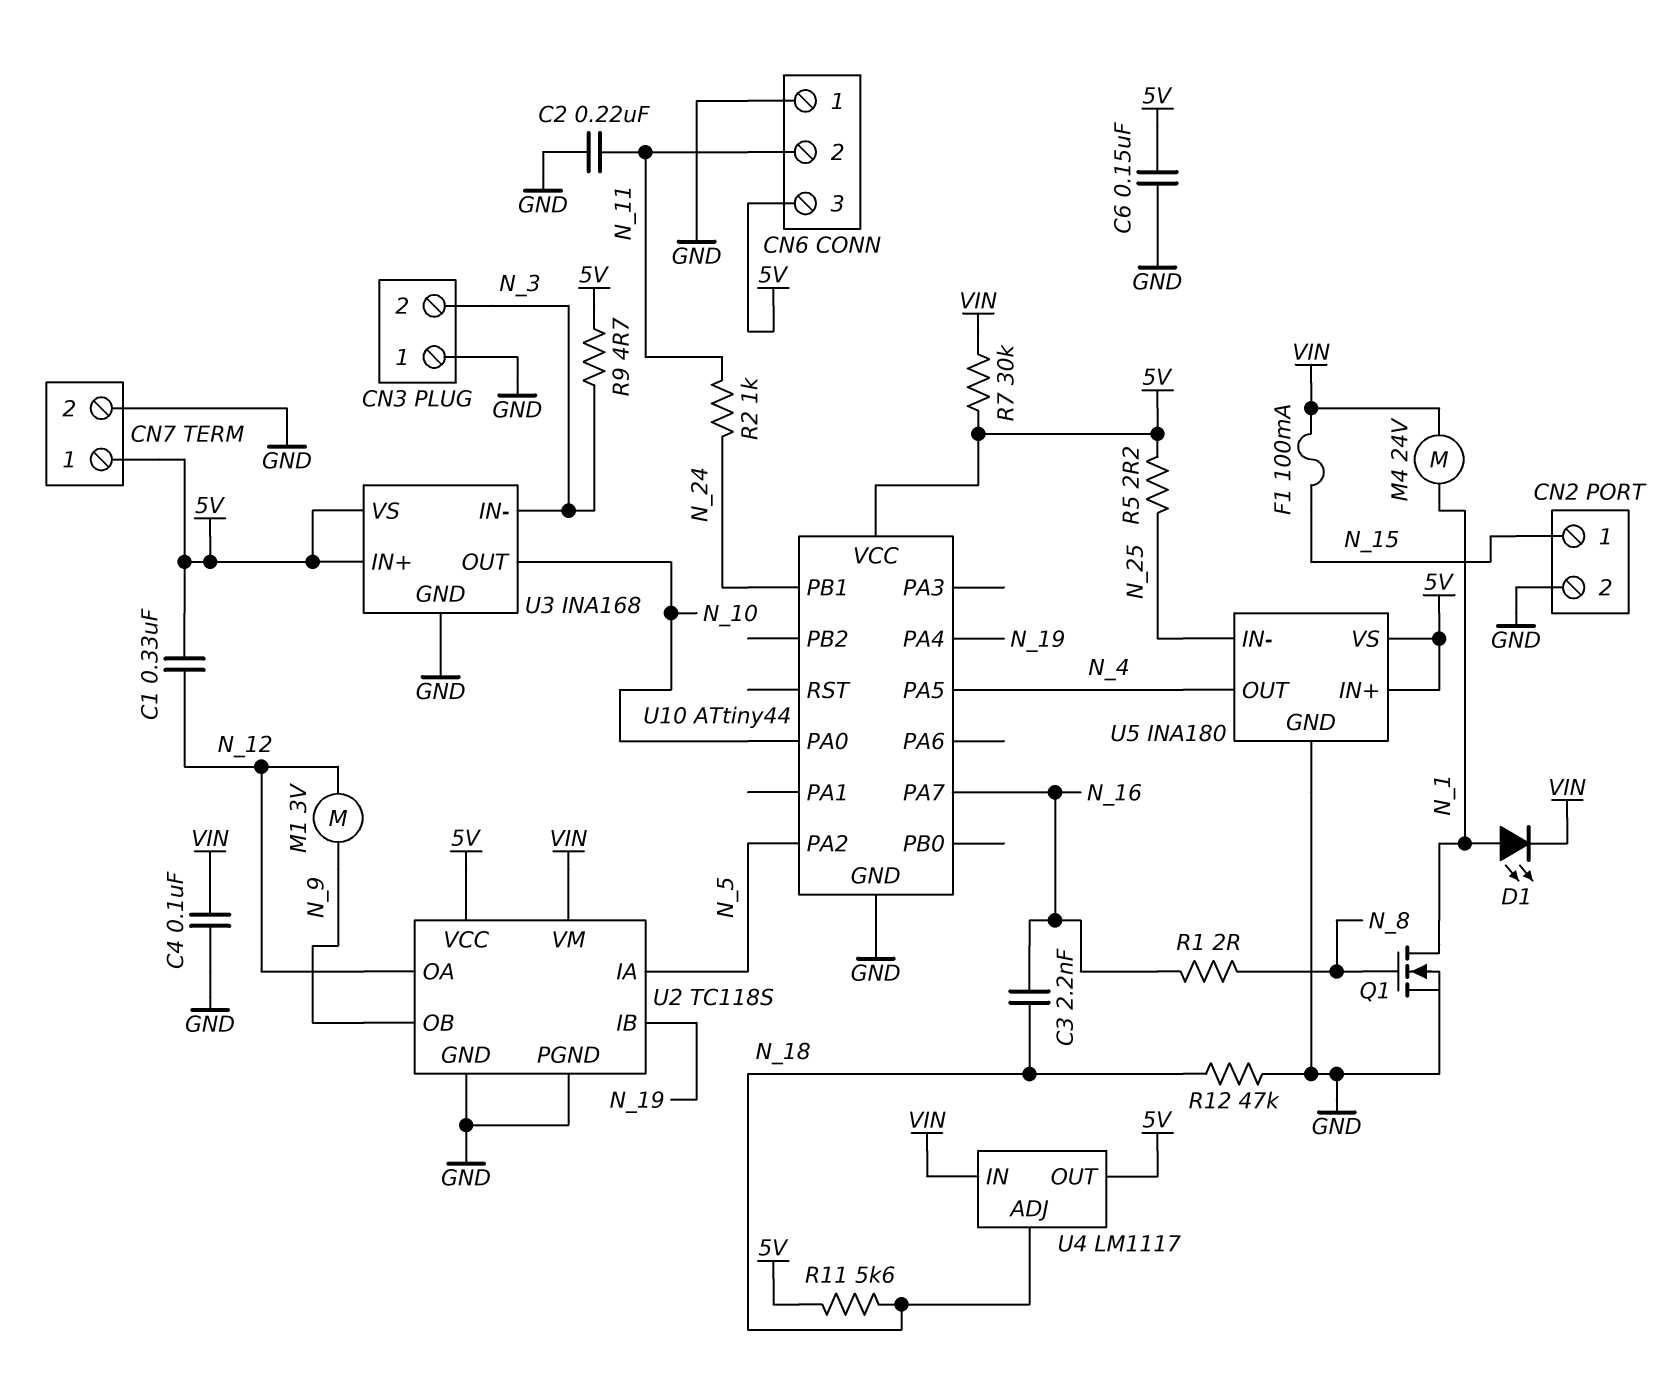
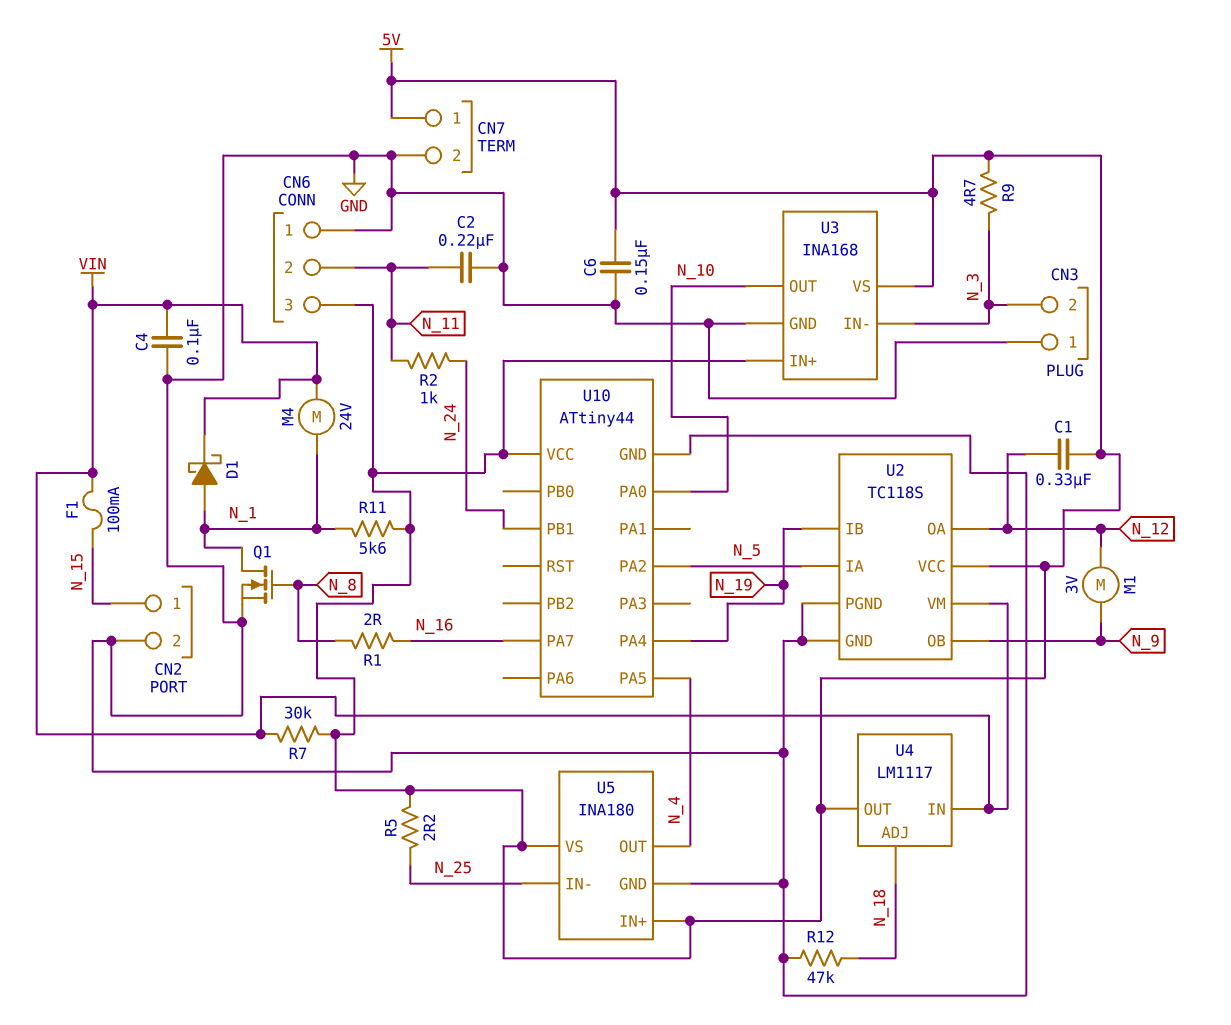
C3: 2.2nF (N_16, N_18) -> none
D1: LED (A N_1, K VIN) -> schottky (A N_1, K VIN)
R11: 5.6k (5V, N_18) -> 5.6k (5V, N_1)

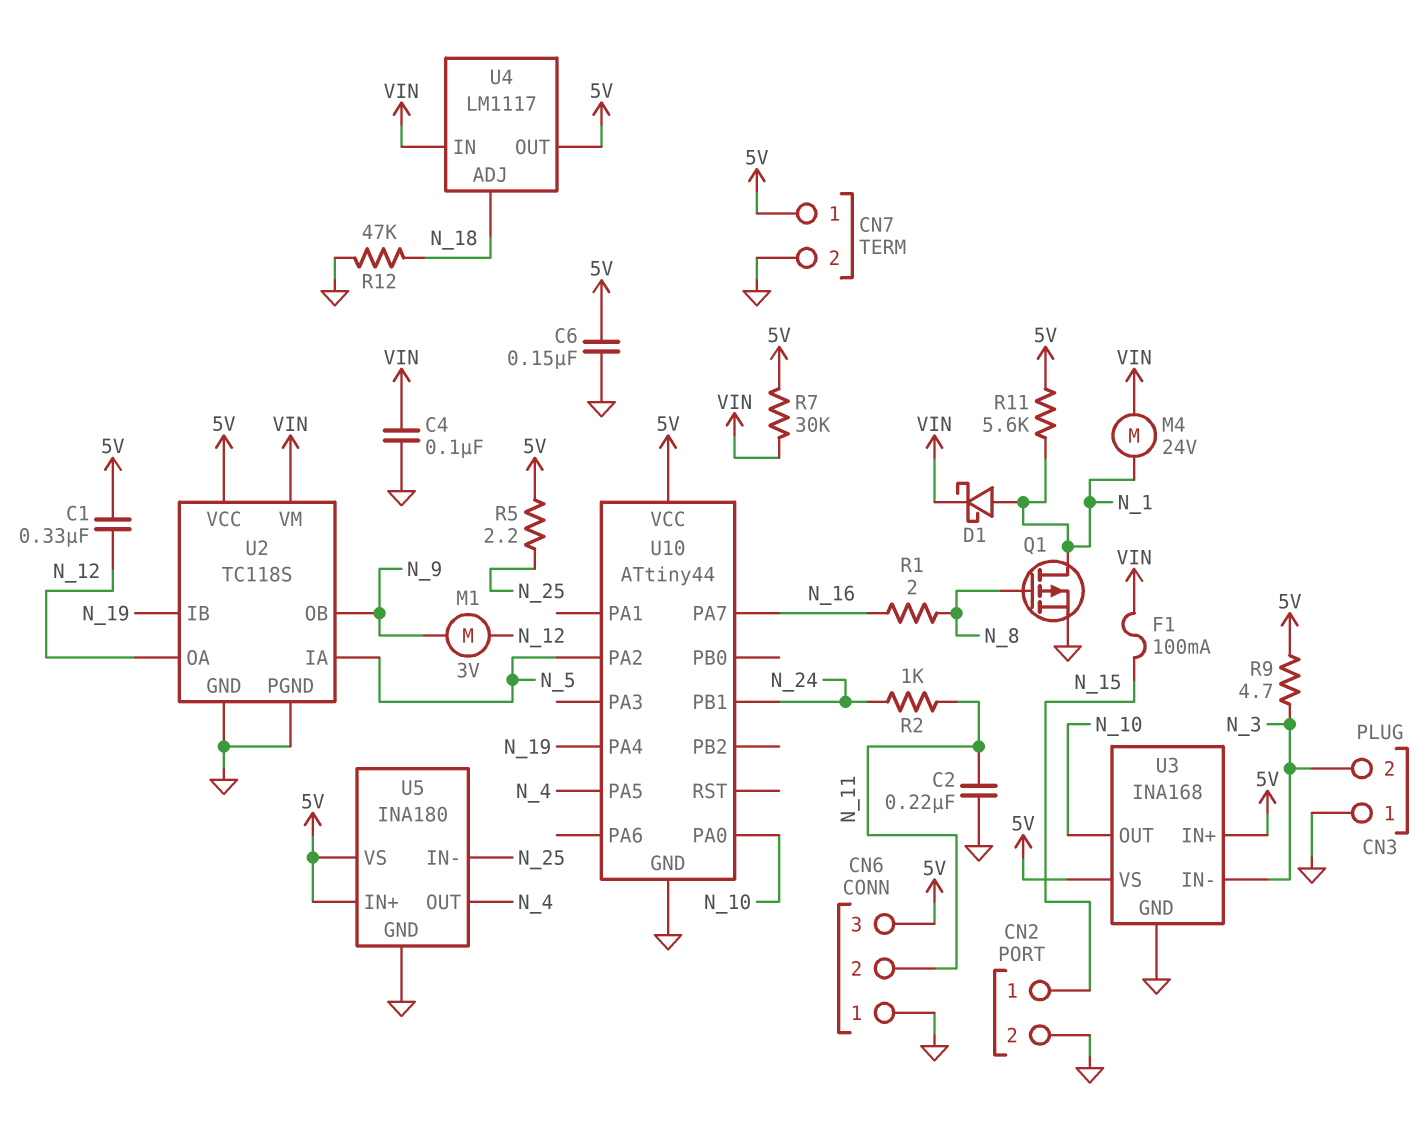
Q1: NMOS (G N_8, D N_1, S GND) -> PMOS (G N_8, D N_1, S GND)

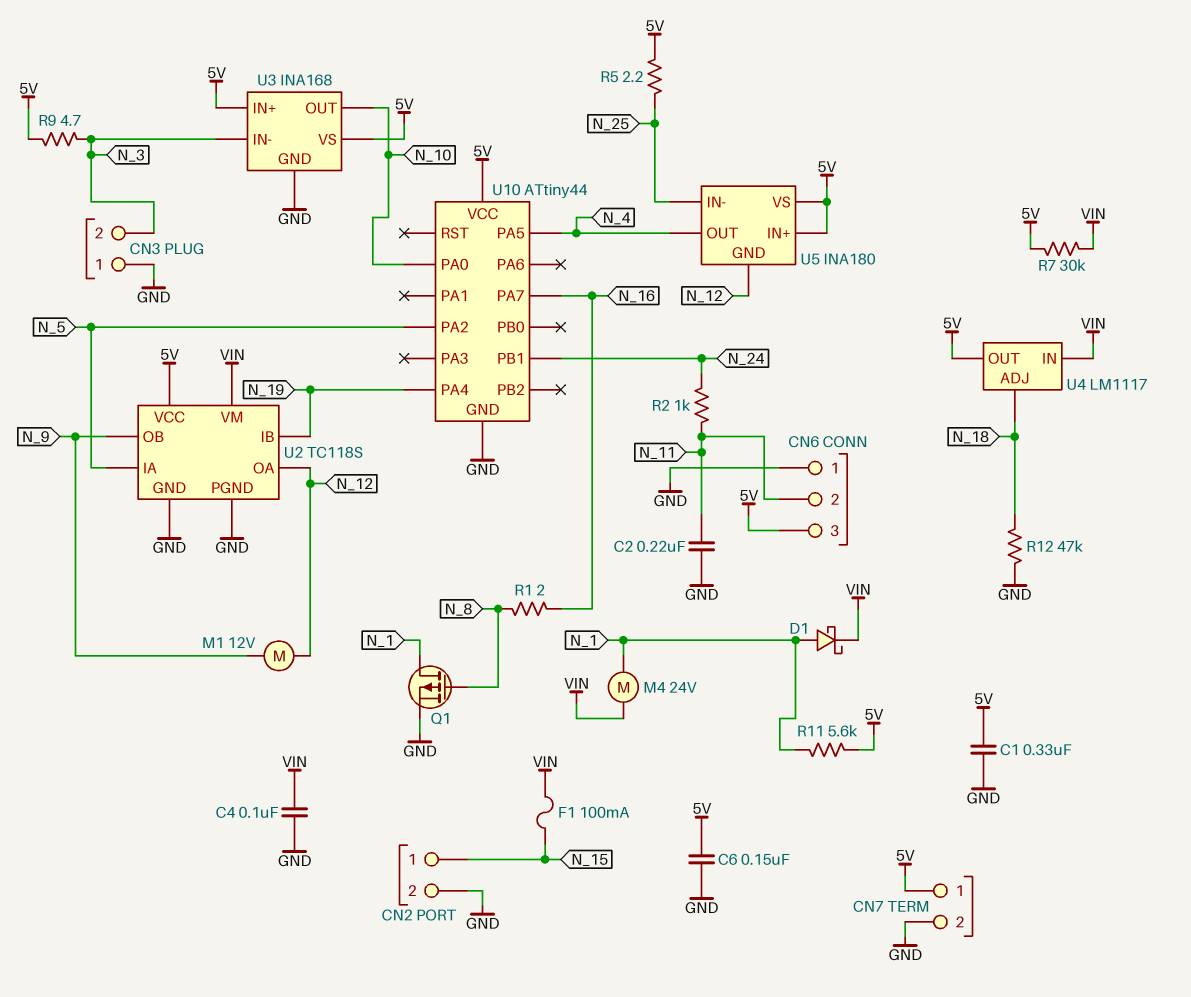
C1: 330nF (5V, N_12) -> 330nF (5V, GND)
M1: motor 3V (N_9, N_12) -> motor 12V (N_9, N_12)
U5 pin GND: GND -> N_12

